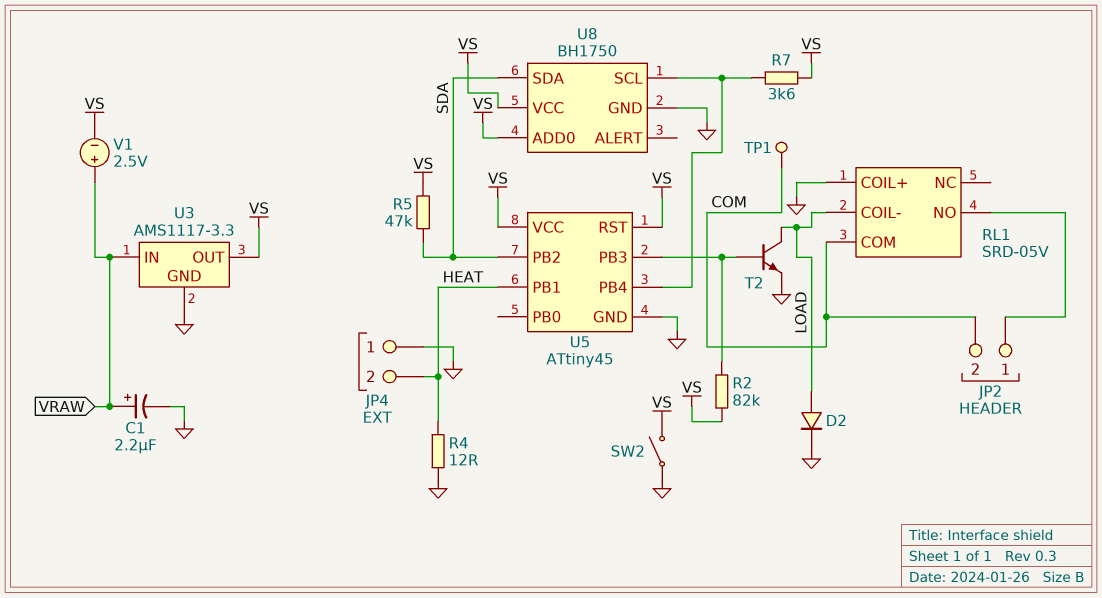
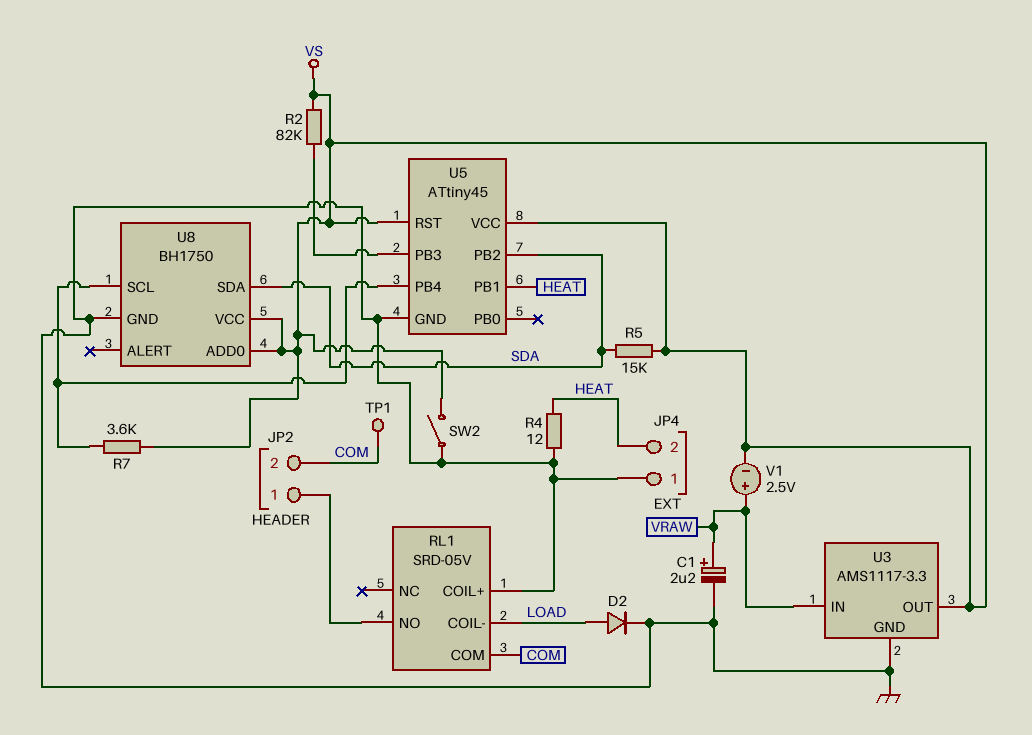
R5: 47k (SDA, VS) -> 15k (SDA, VS)
T2: NPN (B U5/PB3, C LOAD, E GND) -> none

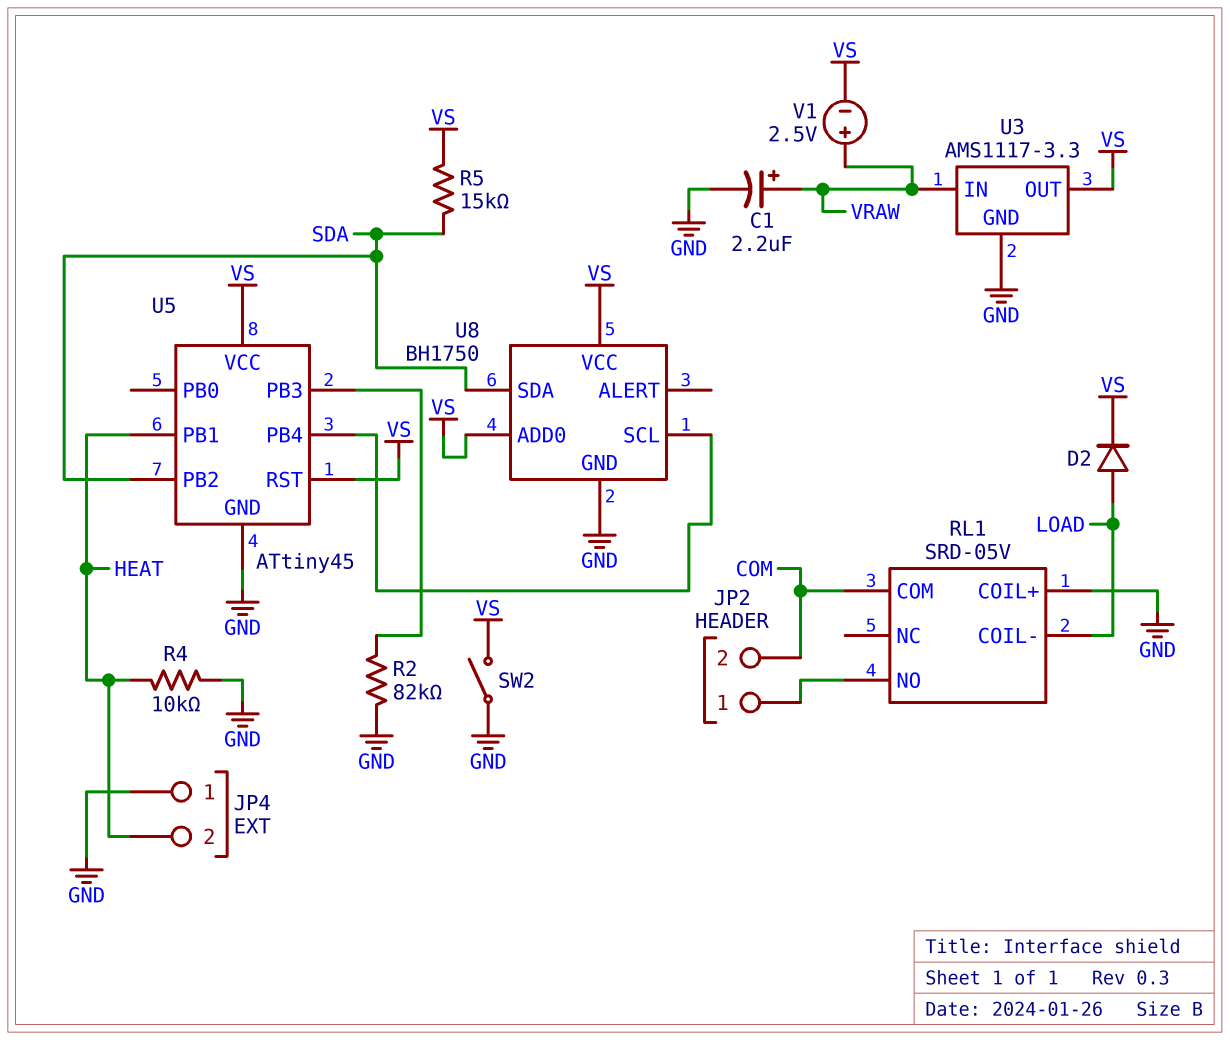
D2: diode (A LOAD, K GND) -> diode (A LOAD, K VS)
R2: 82k (U5/PB3, VS) -> 82k (GND, U5/PB3)
R4: 12 (GND, HEAT) -> 10k (GND, HEAT)
R7: 3.6k (U5/PB4, VS) -> none
TP1: test point (COM) -> none

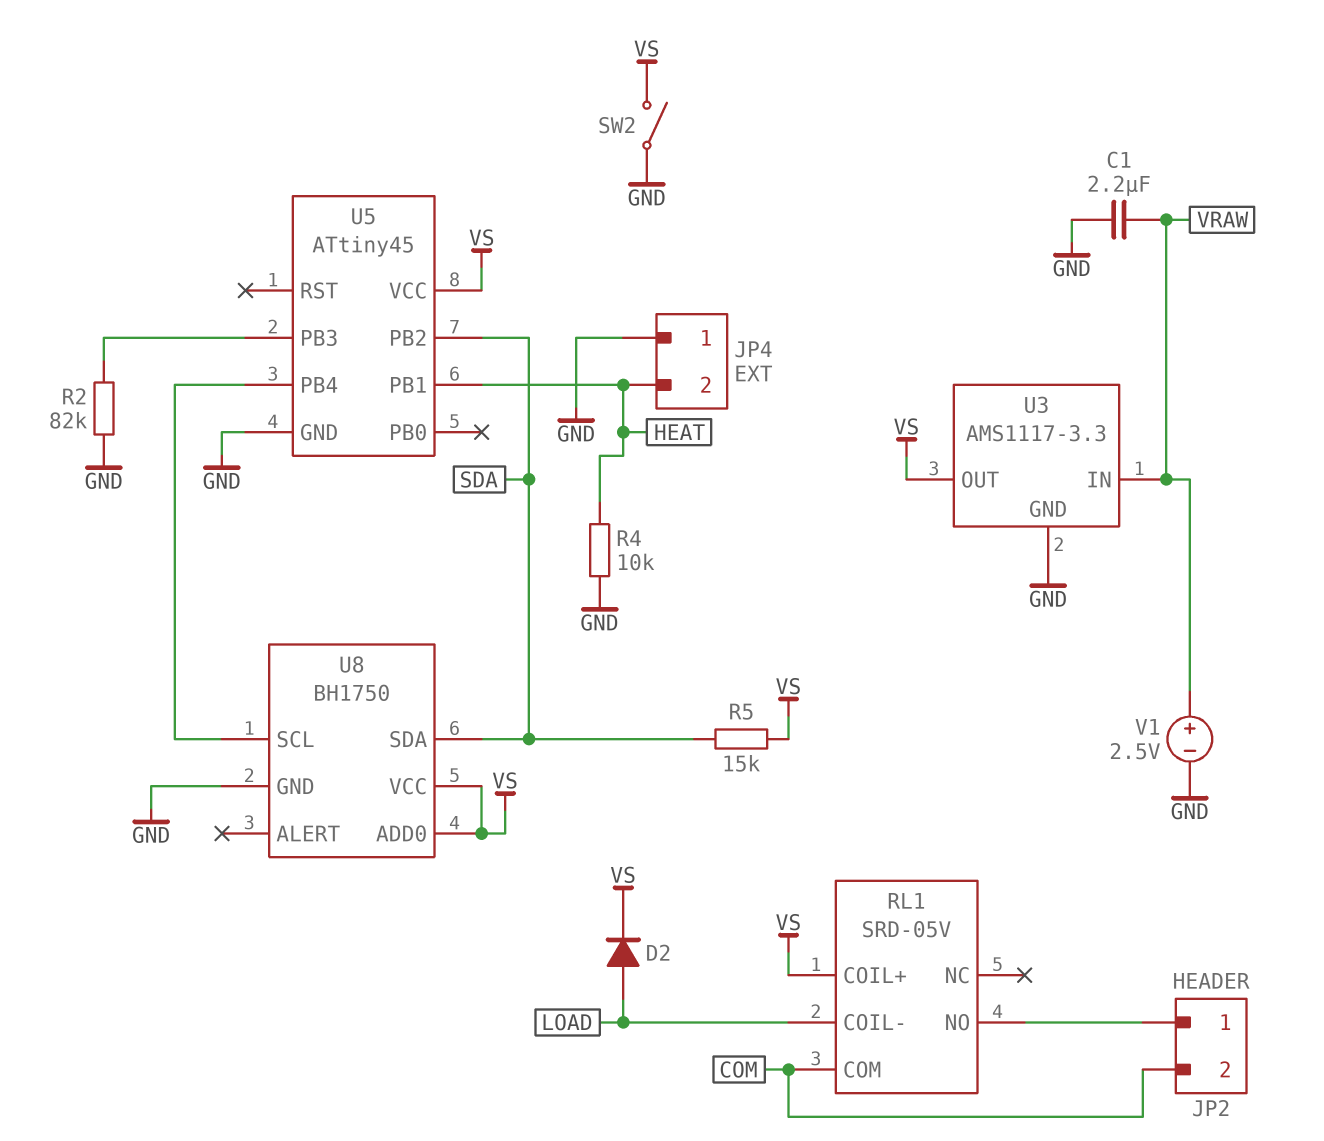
C1: 2.2uF (plus VRAW, minus GND) -> 2.2uF (GND, VRAW)
RL1 pin COIL+: GND -> VS
U5 pin RST: VS -> none
V1: 2.5V (plus VRAW, minus VS) -> 2.5V (plus VRAW, minus GND)

